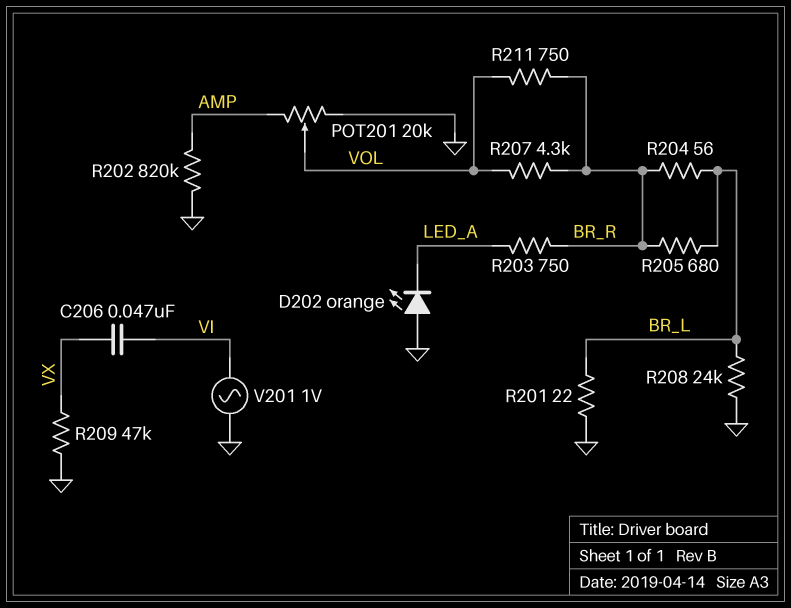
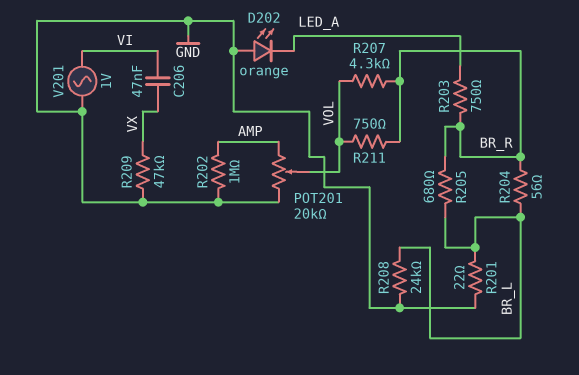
R202: 820k (AMP, GND) -> 1M (AMP, GND)

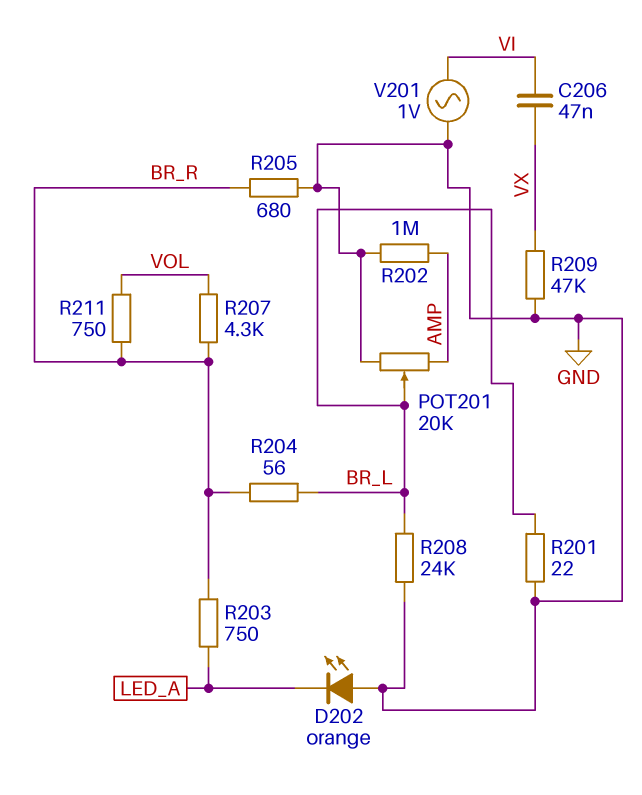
POT201: 20k (AMP, GND, wiper VOL) -> 20k (AMP, GND, wiper BR_L)
R205: 680 (BR_L, BR_R) -> 680 (BR_R, GND)

